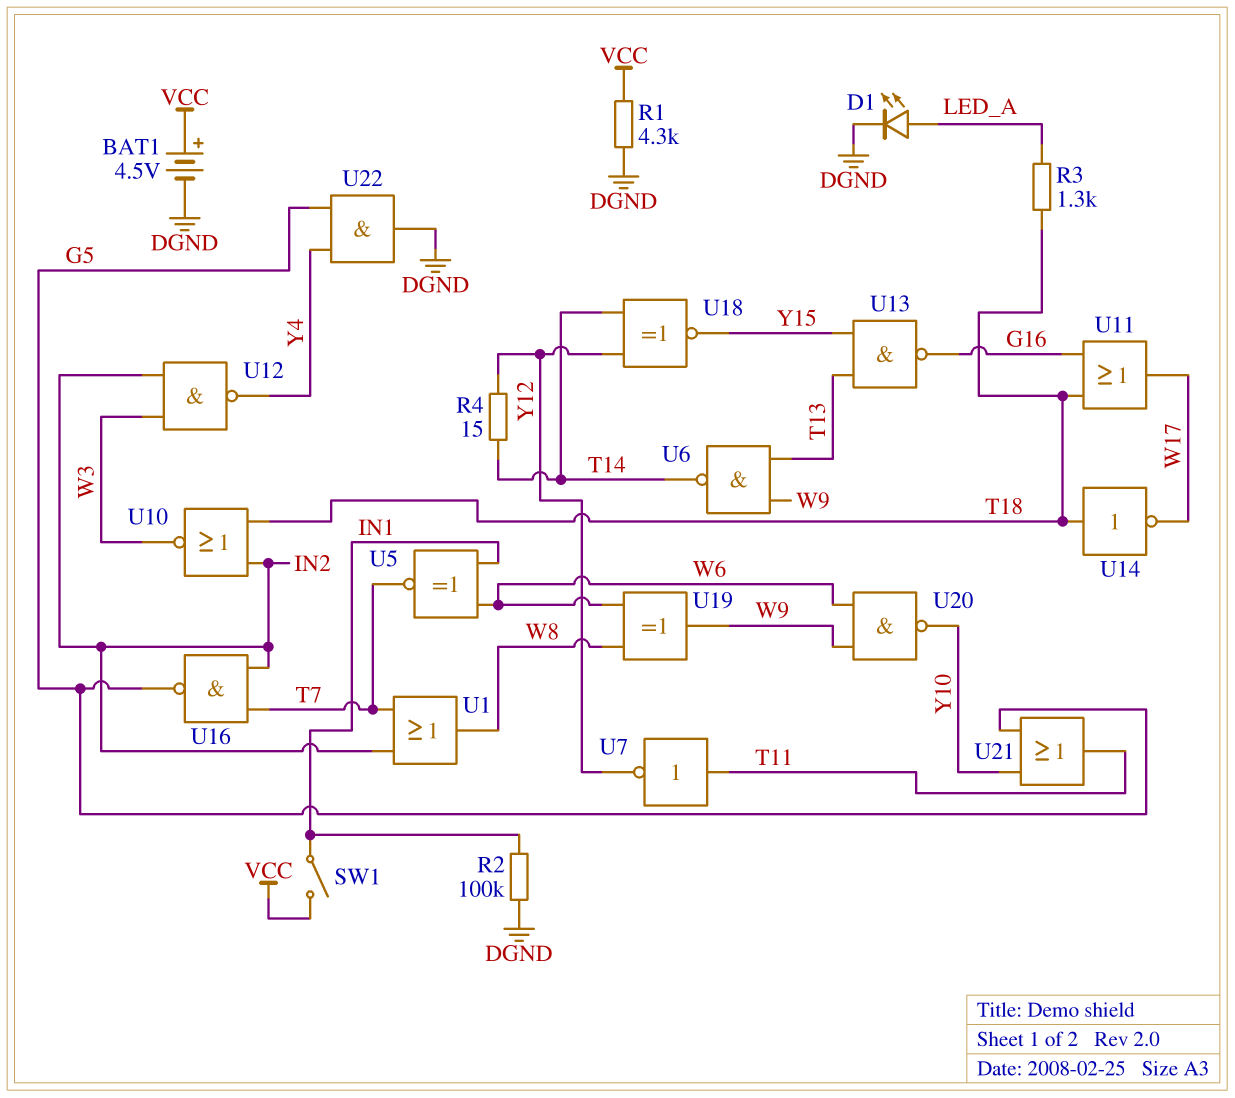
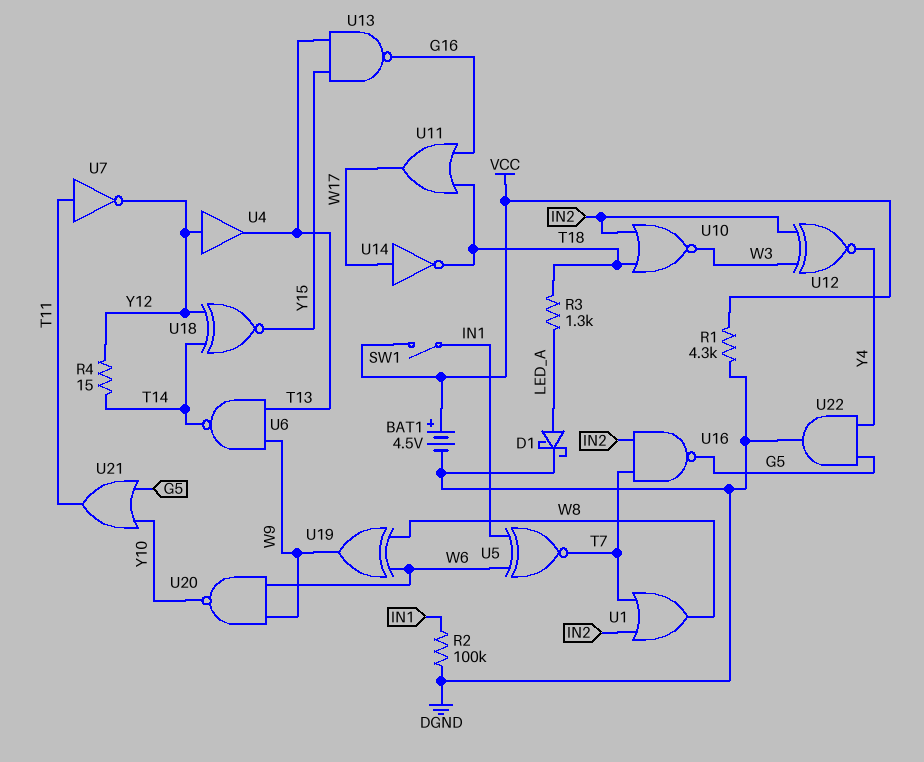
D1: LED (A LED_A, K DGND) -> schottky (A LED_A, K DGND)
U4: none -> buffer (in Y12, out T13)
U12: NAND (in IN2, in W3, out Y4) -> XNOR (in IN2, in W3, out Y4)
U14: NOT (in T18, out W17) -> NOT (in W17, out T18)

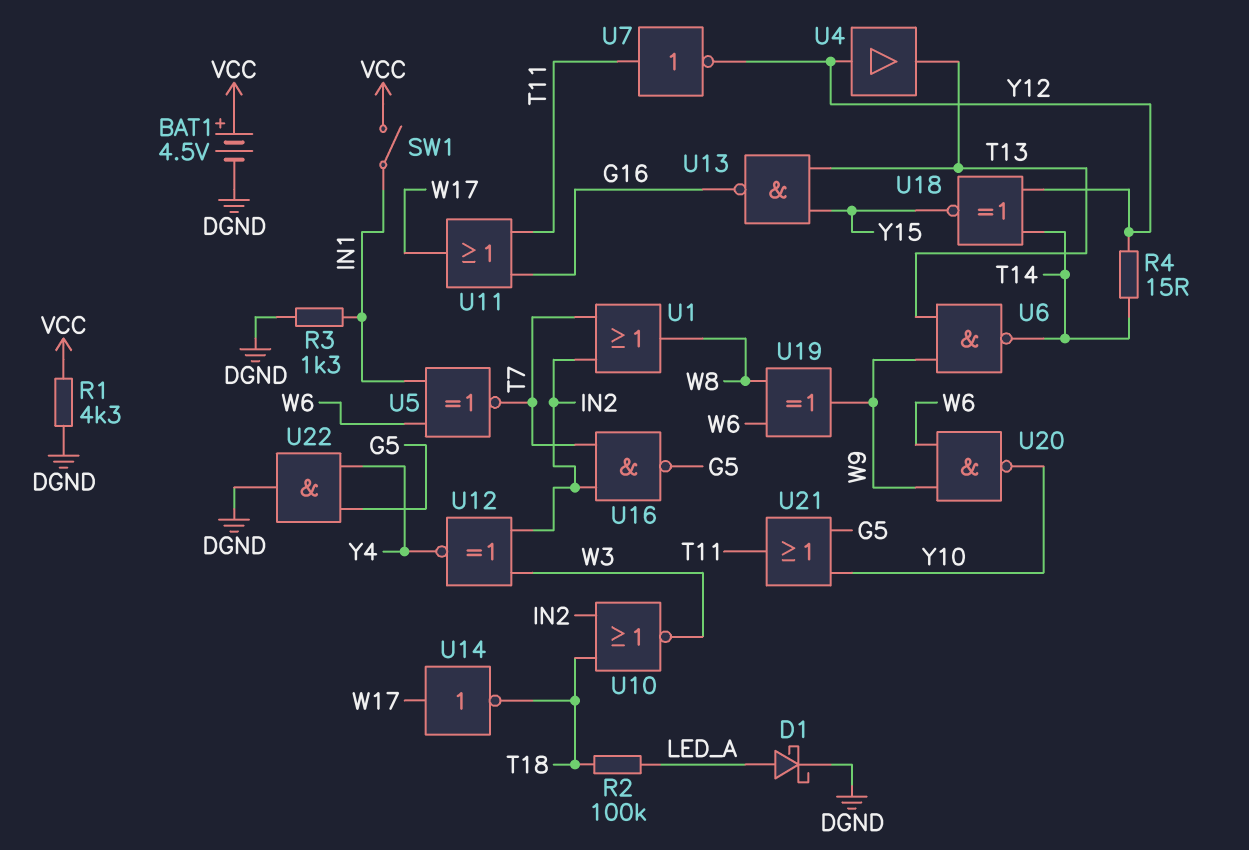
R2: 100k (DGND, IN1) -> 100k (LED_A, T18)
R3: 1.3k (LED_A, T18) -> 1.3k (DGND, IN1)
U11: OR (in G16, in T18, out W17) -> OR (in G16, in T11, out W17)

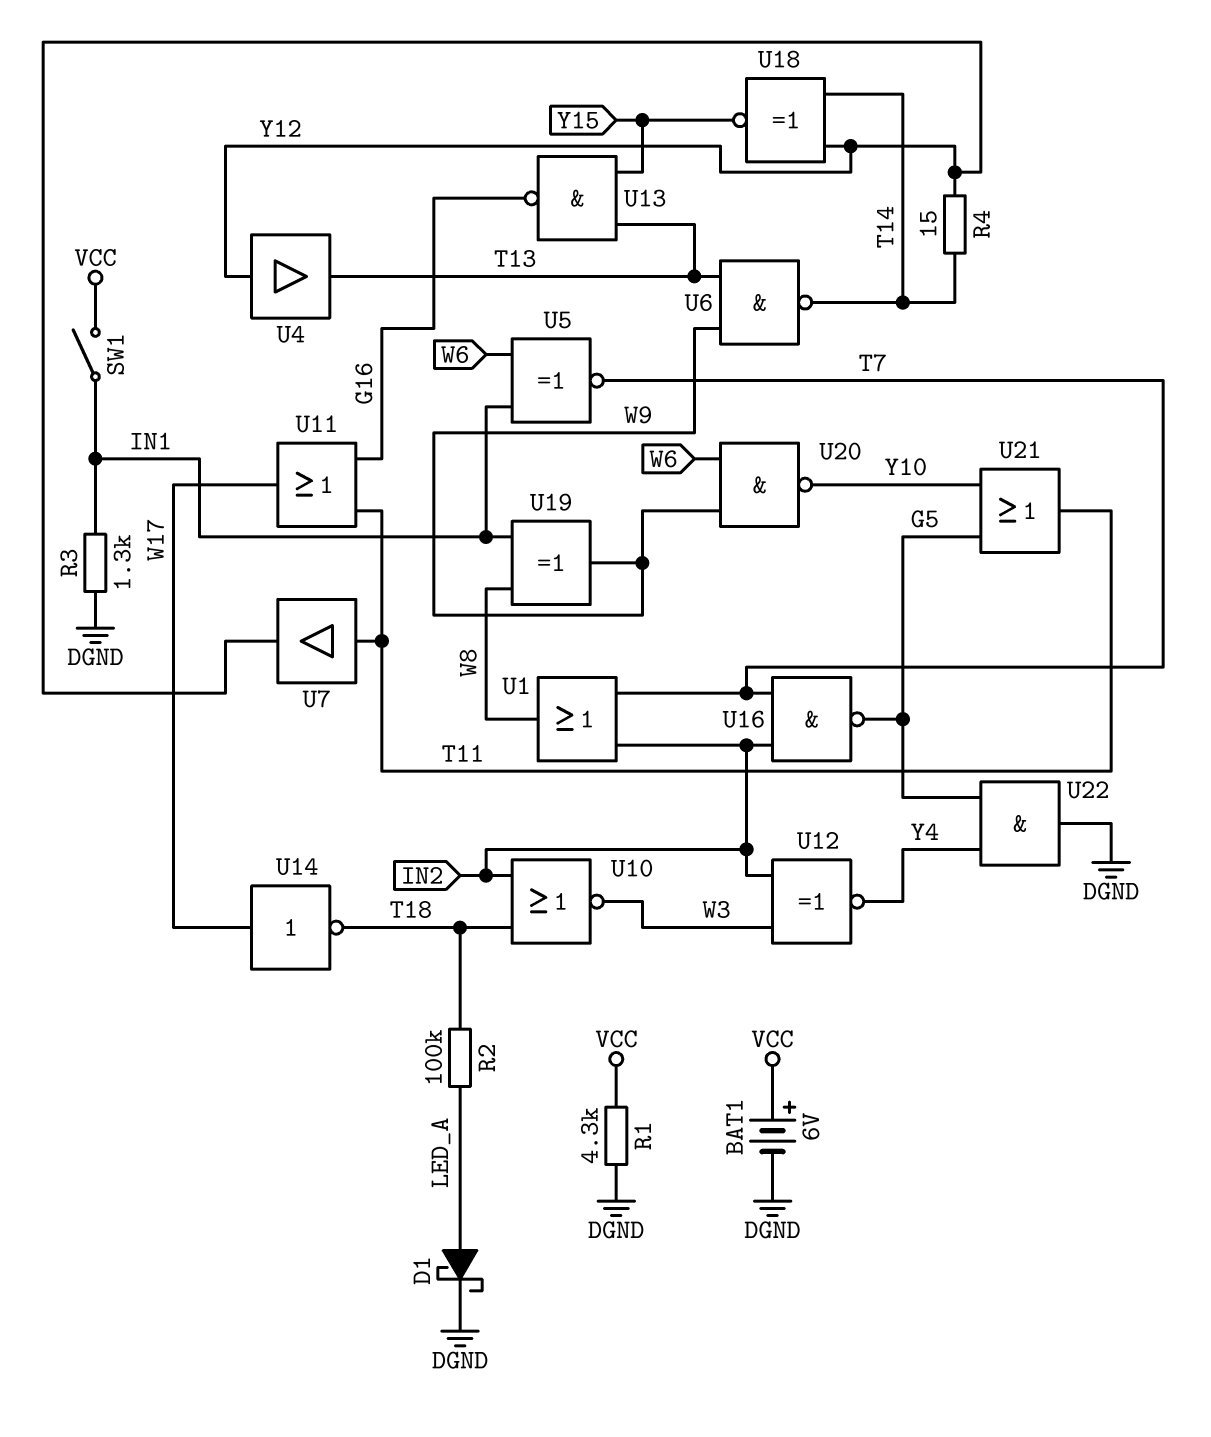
BAT1: 4.5V (plus VCC, minus DGND) -> 6V (plus VCC, minus DGND)
U7: NOT (in T11, out Y12) -> buffer (in T11, out Y12)
U19: XOR (in W6, in W8, out W9) -> XOR (in IN1, in W8, out W9)

